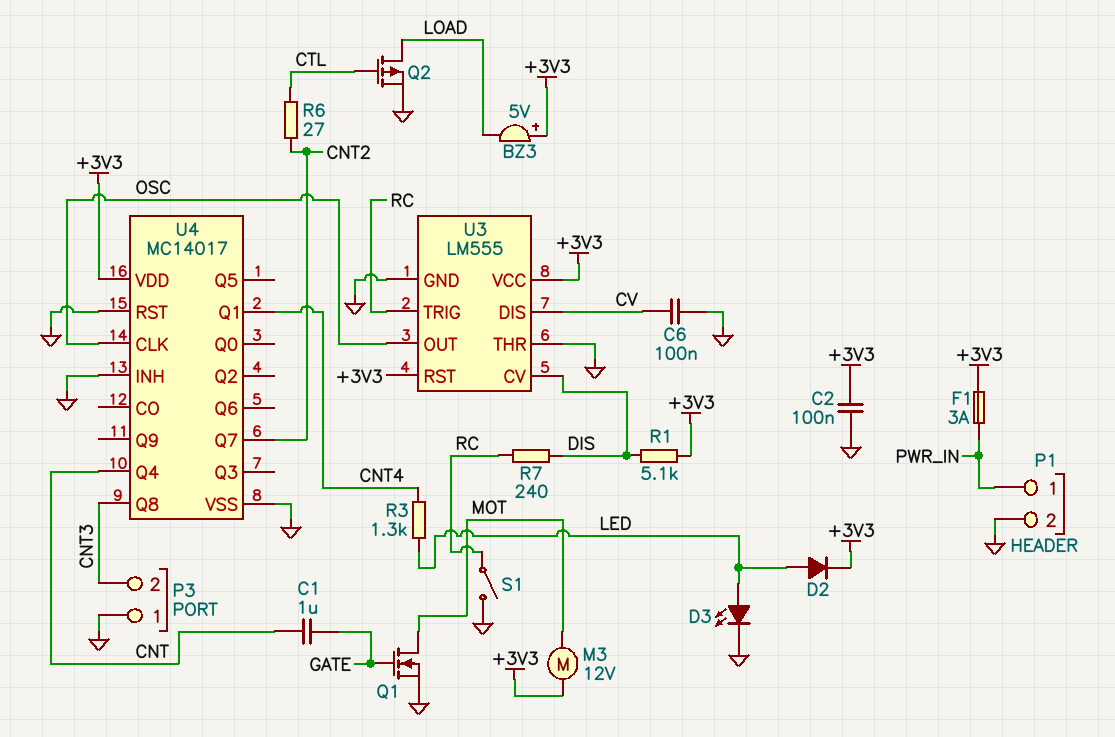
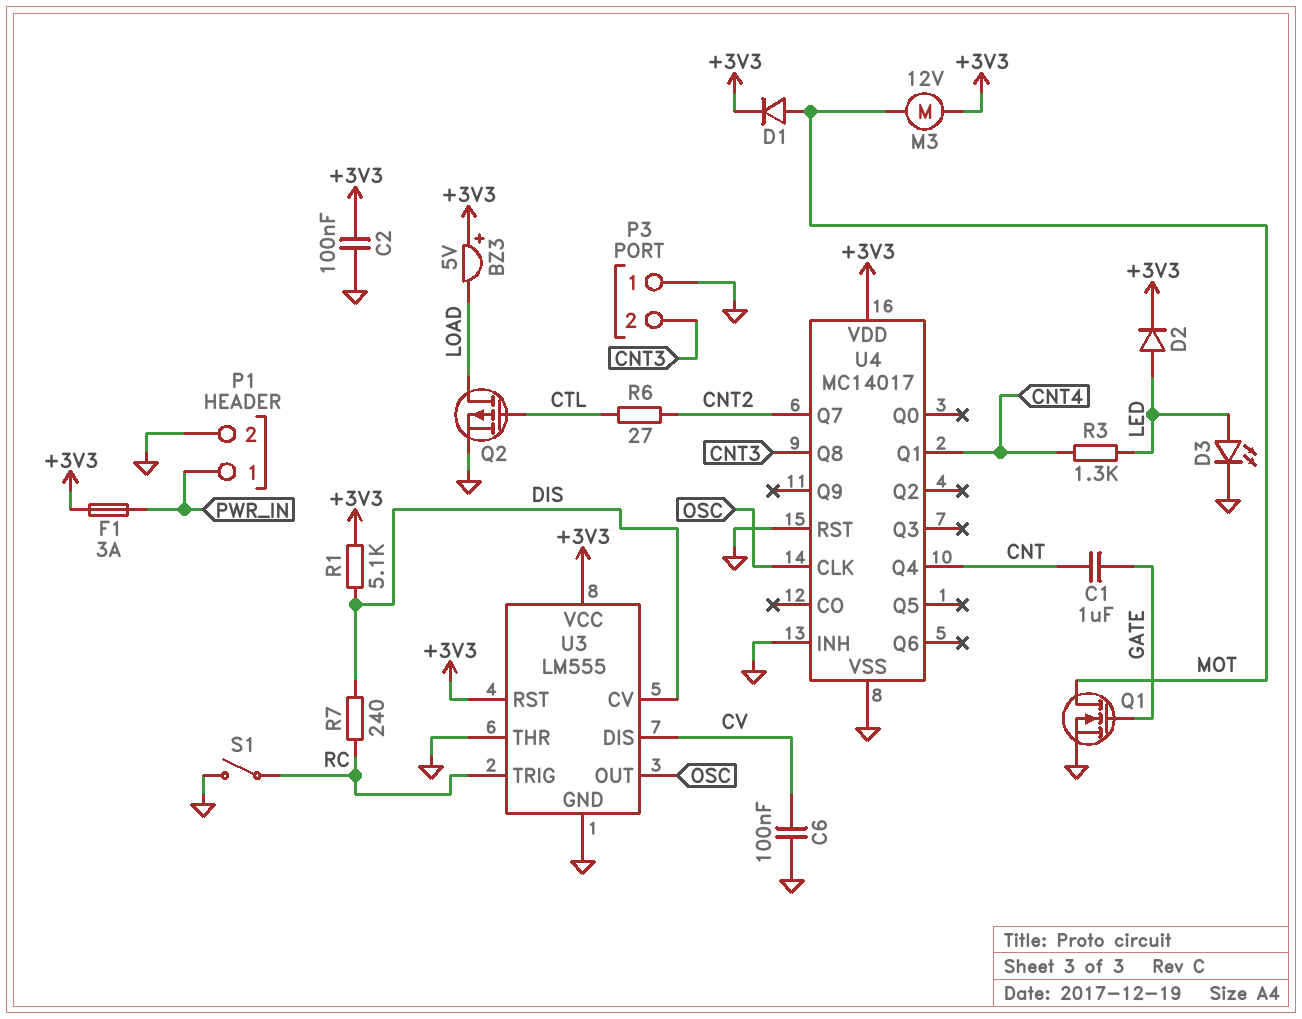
D1: none -> diode (A MOT, K +3V3)

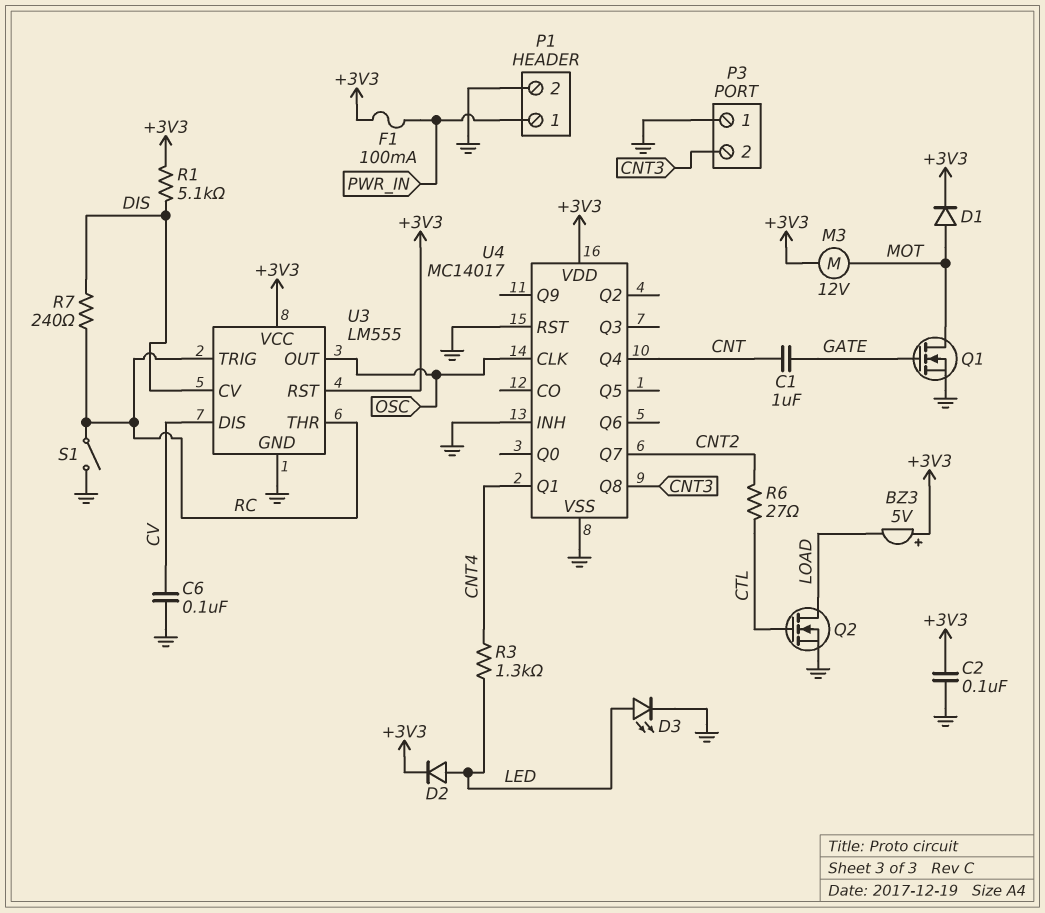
F1: 3A (+3V3, PWR_IN) -> 100mA (+3V3, PWR_IN)
Q2: PMOS (G CTL, D LOAD, S GND) -> NMOS (G CTL, D LOAD, S GND)
U3 pin THR: GND -> RC

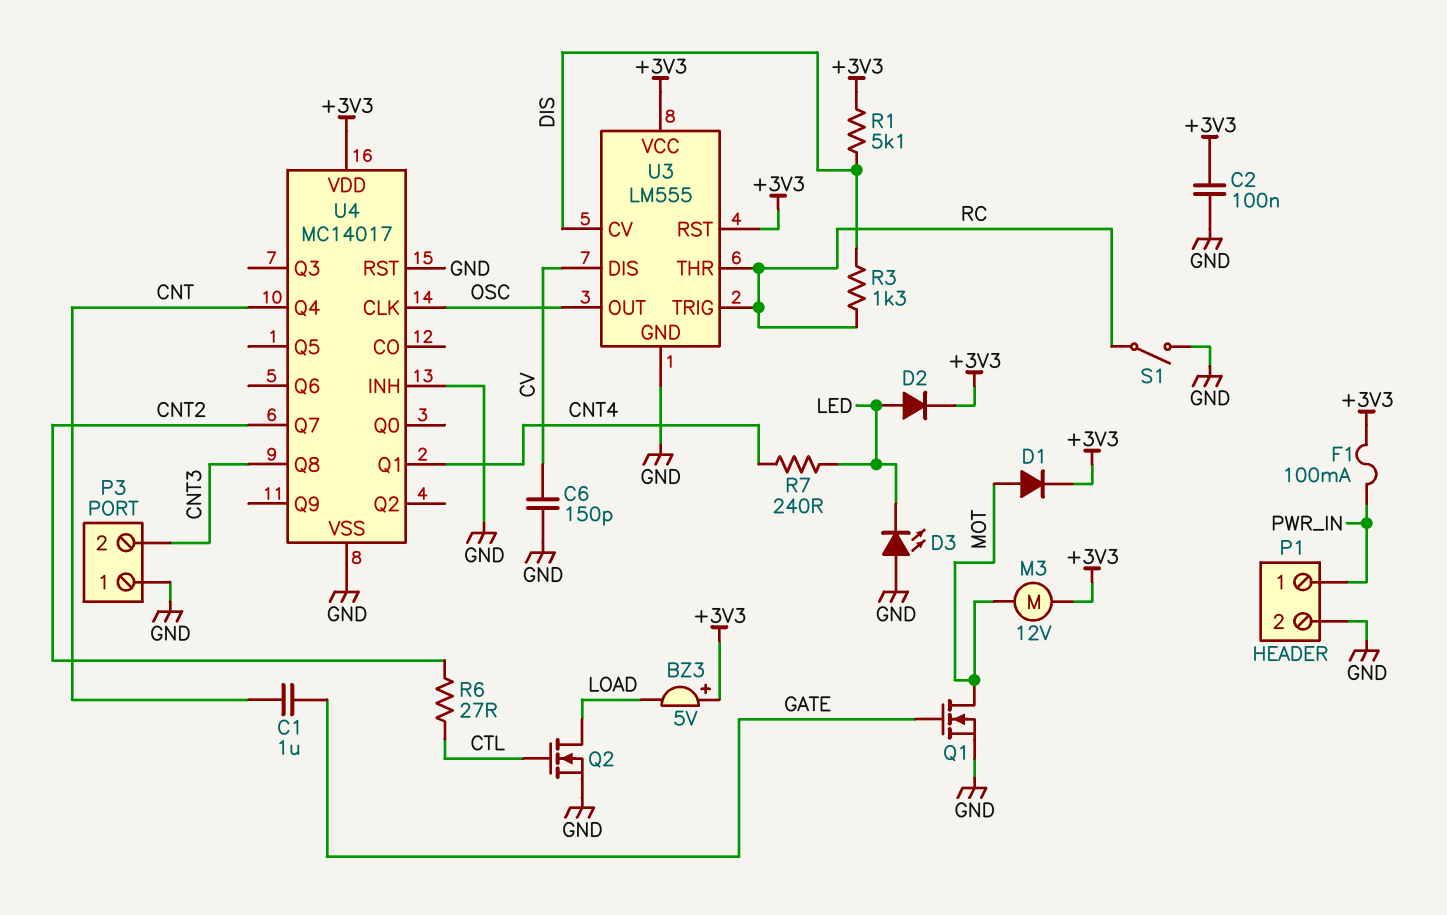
C6: 100nF (CV, GND) -> 150pF (CV, GND)
D3: LED (A LED, K GND) -> LED (A GND, K LED)
R3: 1.3k (CNT4, LED) -> 1.3k (DIS, RC)
R7: 240 (DIS, RC) -> 240 (CNT4, LED)

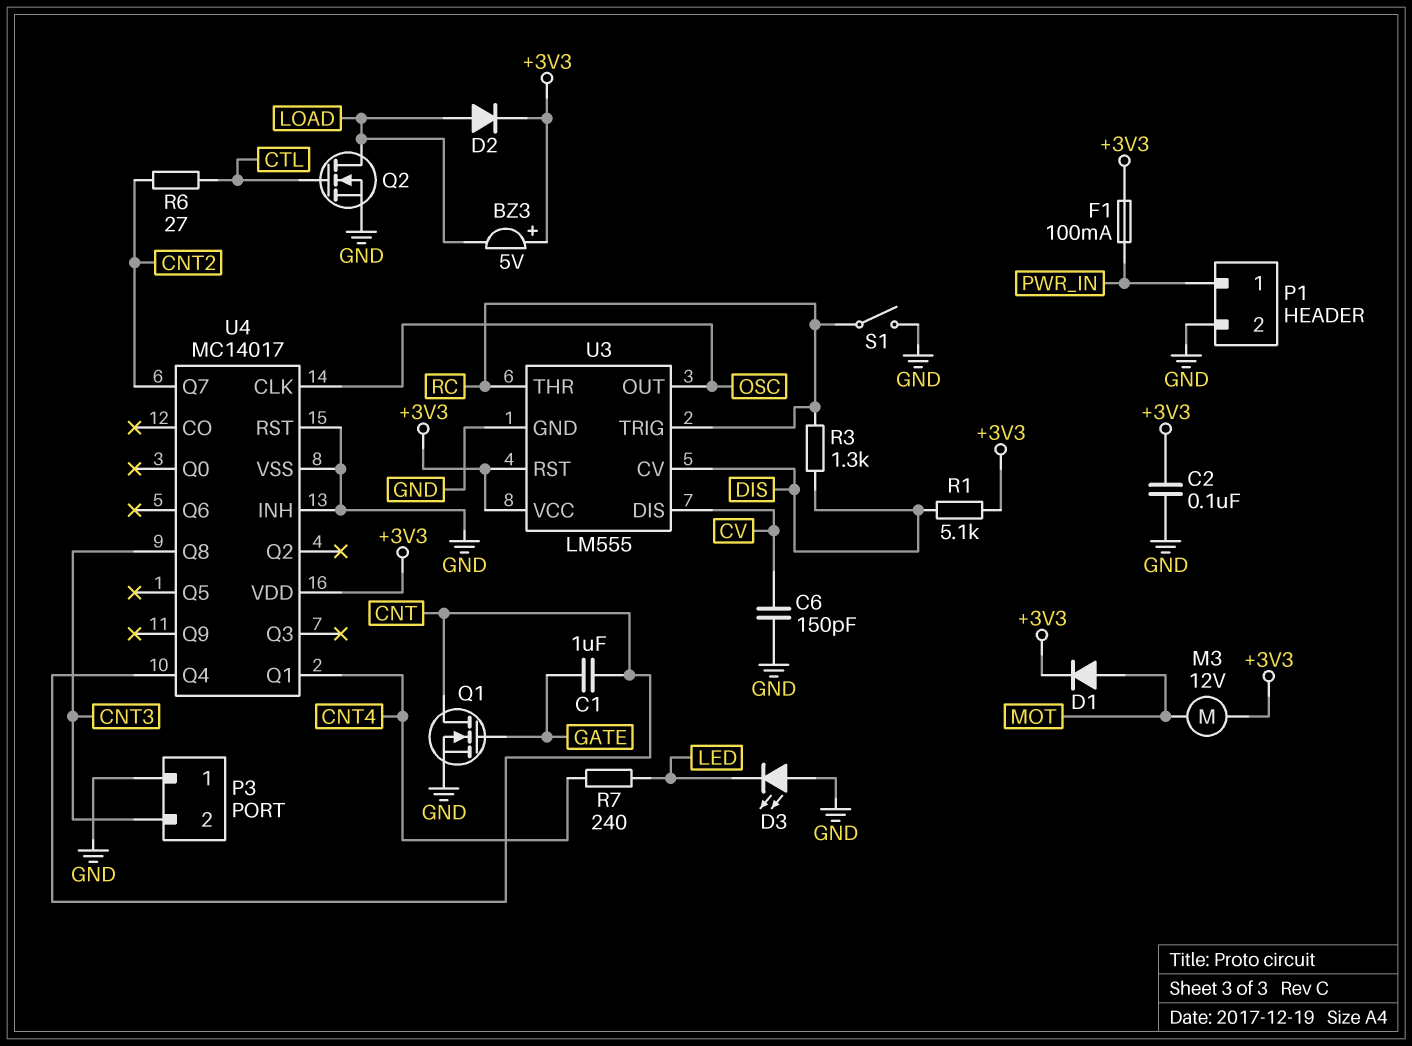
D2: diode (A LED, K +3V3) -> diode (A LOAD, K +3V3)
Q1: NMOS (G GATE, D MOT, S GND) -> NMOS (G GATE, D CNT, S GND)

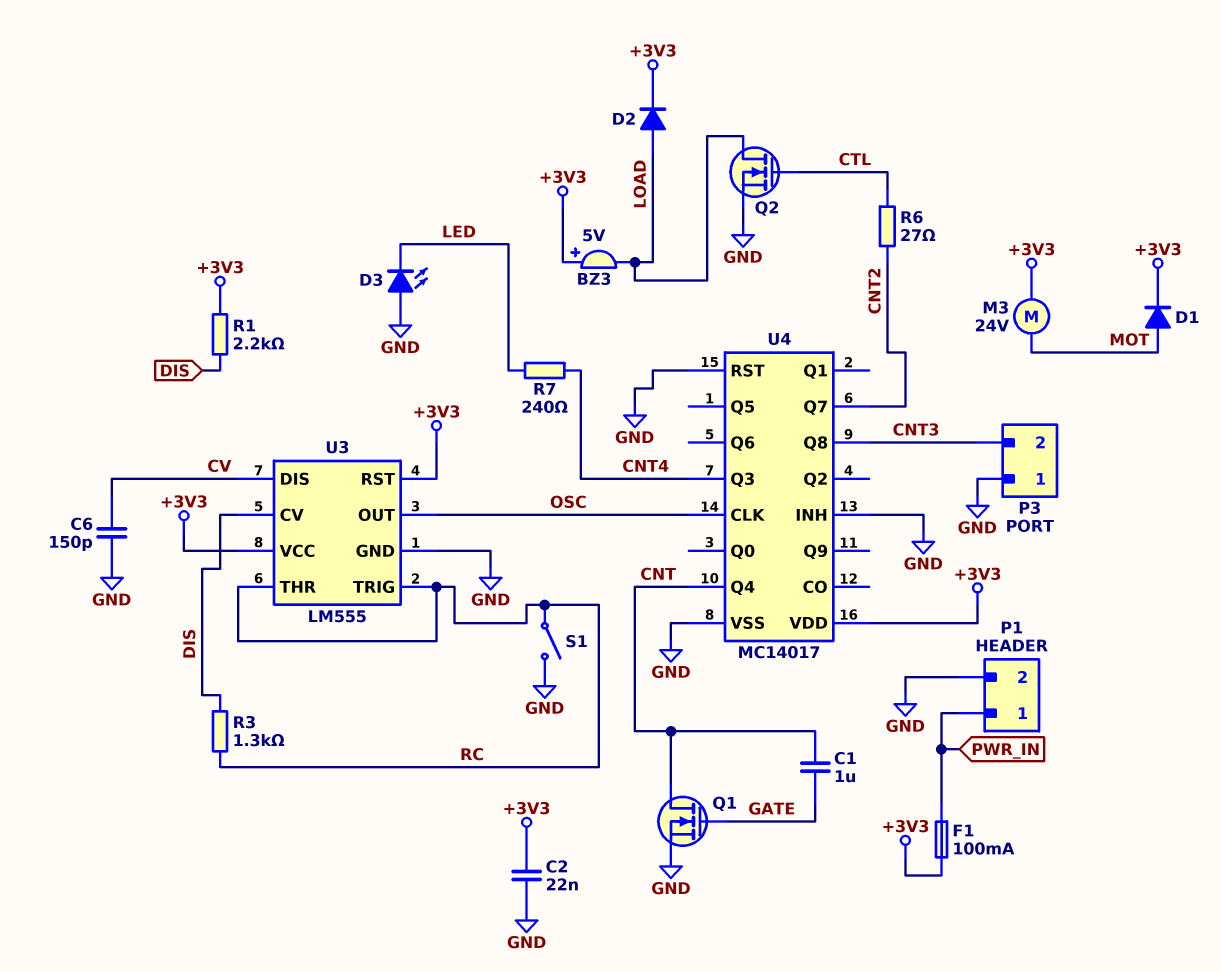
C2: 100nF (+3V3, GND) -> 22nF (+3V3, GND)
M3: motor 12V (+3V3, MOT) -> motor 24V (+3V3, MOT)
R1: 5.1k (+3V3, DIS) -> 2.2k (+3V3, DIS)
U4 pin Q1: CNT4 -> none
U4 pin Q3: none -> CNT4

